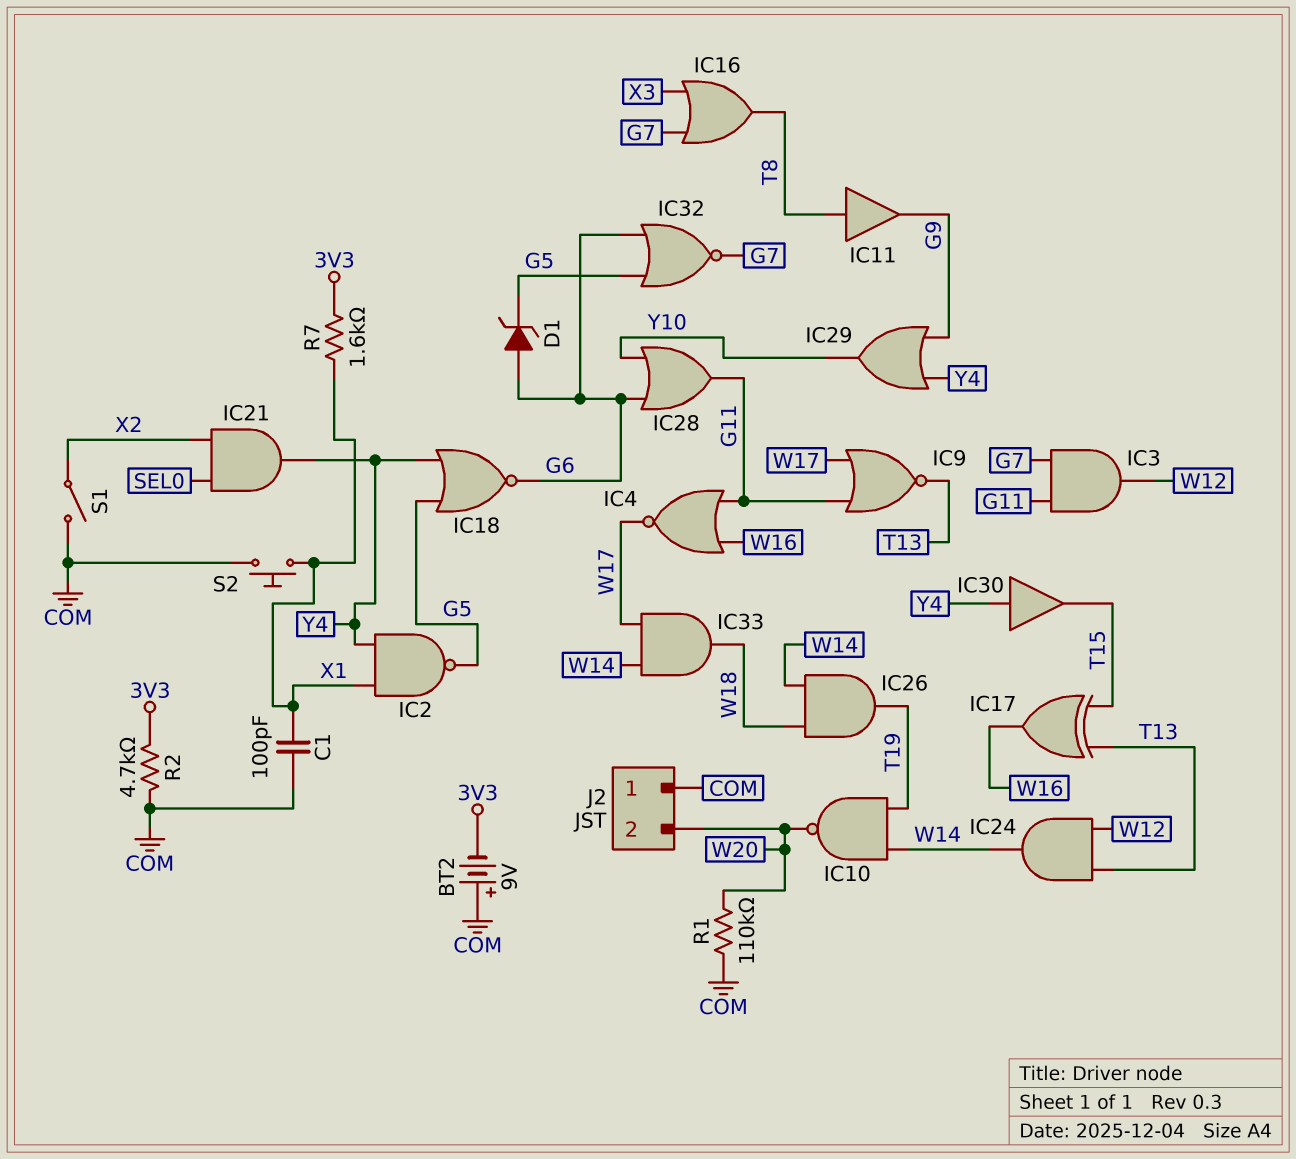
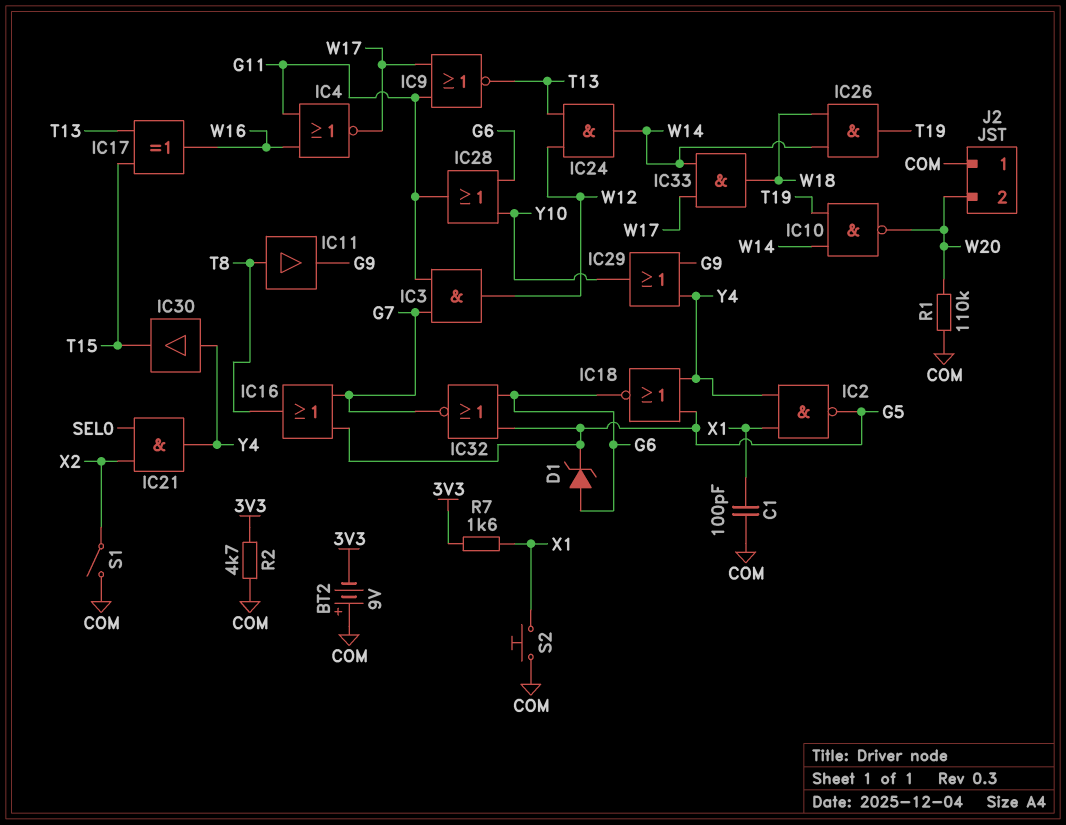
IC16: OR (in G7, in X3, out T8) -> OR (in G5, in G7, out T8)

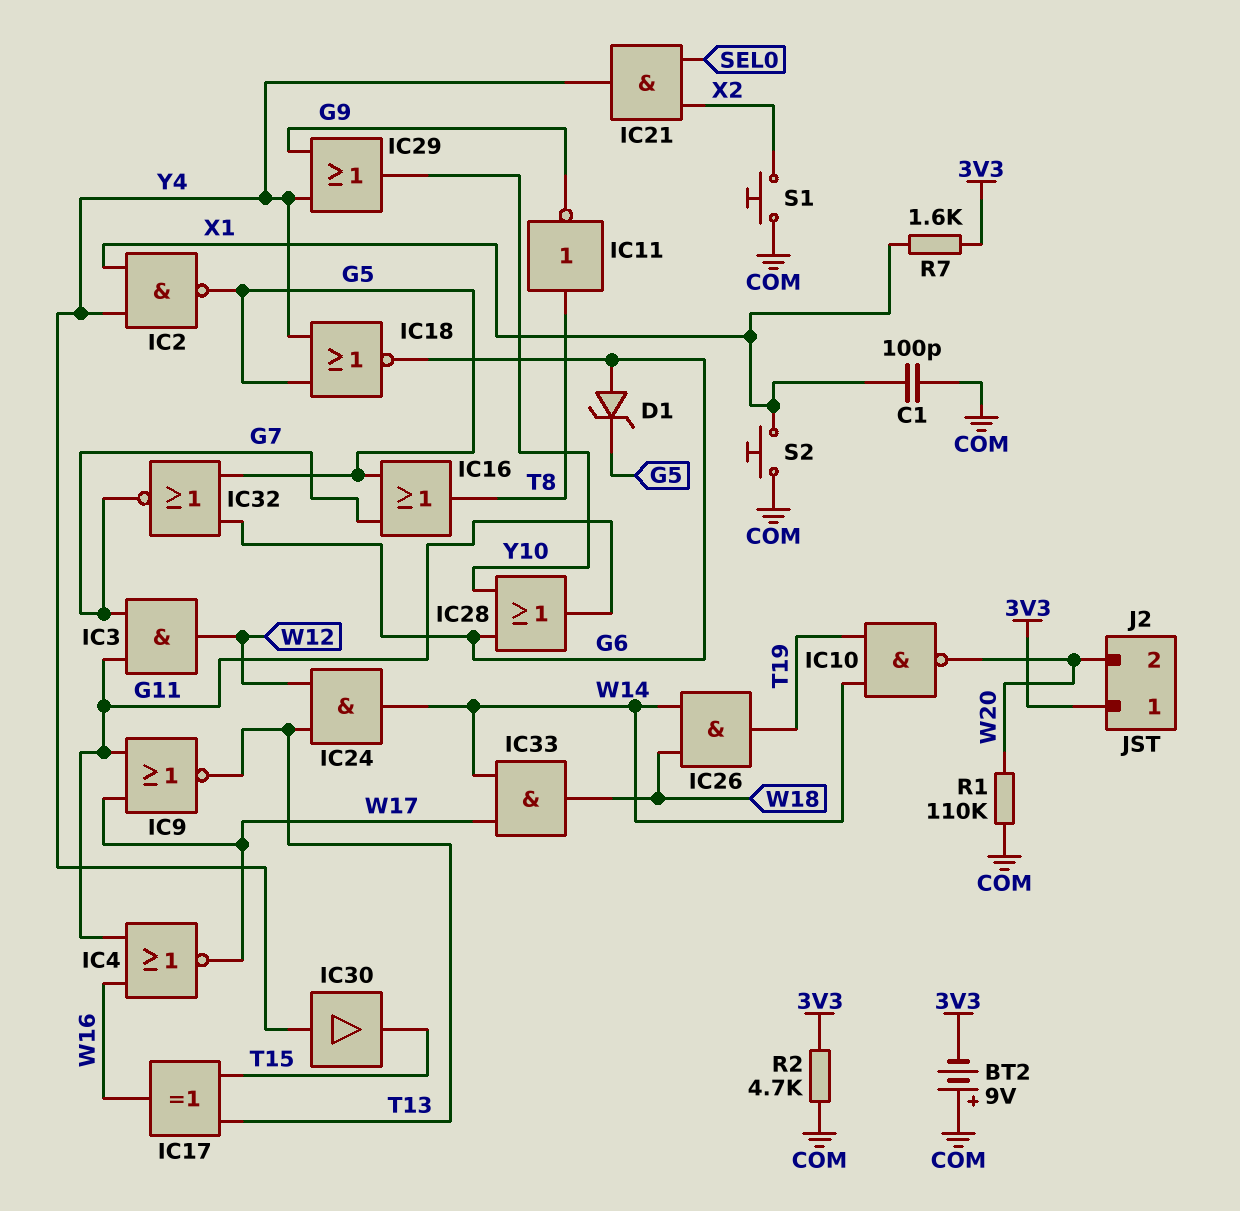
IC11: buffer (in T8, out G9) -> NOT (in T8, out G9)
J2 pin 1: COM -> 3V3
S1: switch (COM, X2) -> button (COM, X2)

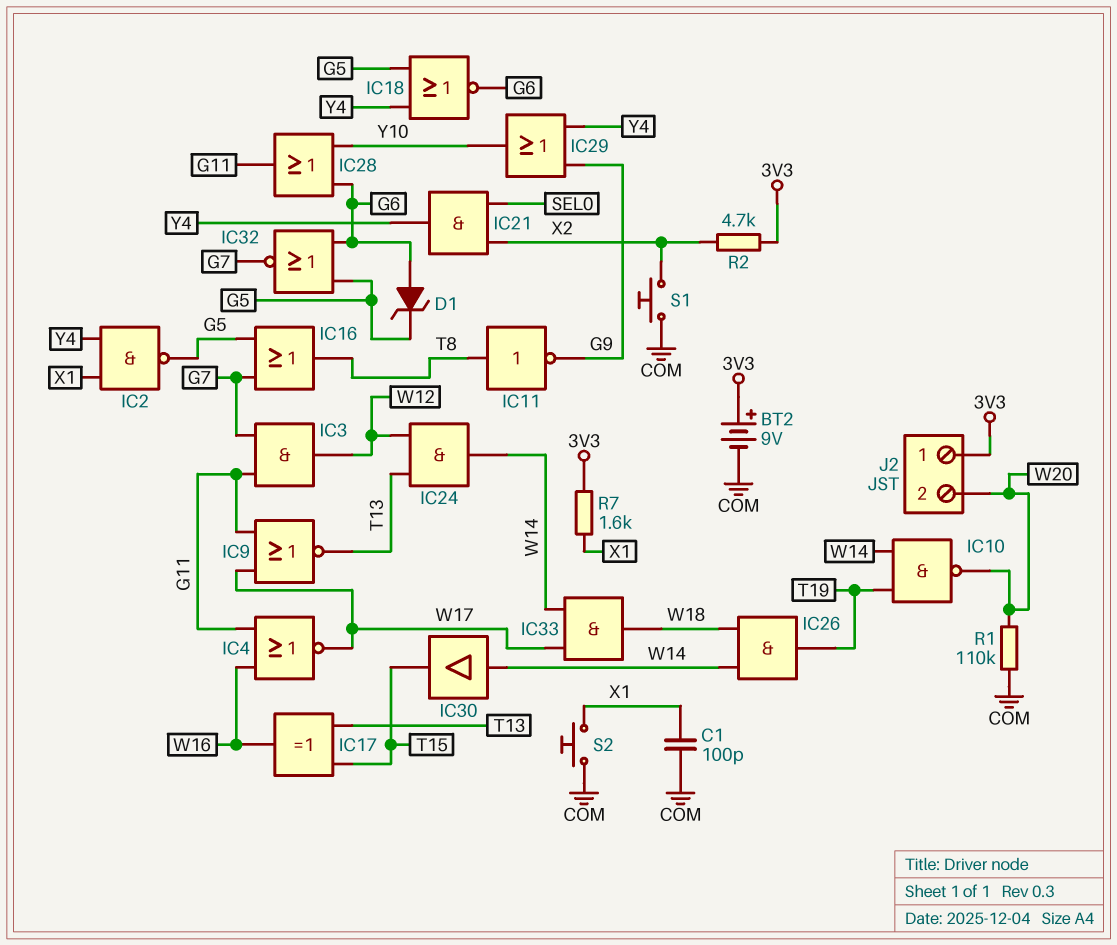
BT2: 9V (plus COM, minus 3V3) -> 9V (plus 3V3, minus COM)
IC30: buffer (in Y4, out T15) -> buffer (in W14, out T15)
R2: 4.7k (3V3, COM) -> 4.7k (3V3, X2)

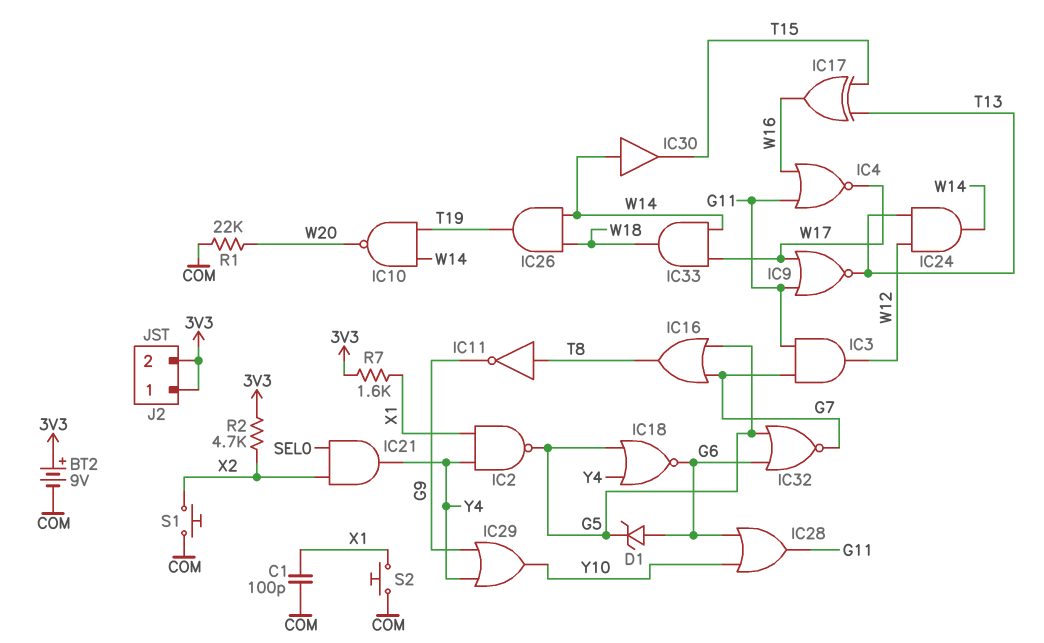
J2 pin 2: W20 -> 3V3
R1: 110k (COM, W20) -> 22k (COM, W20)

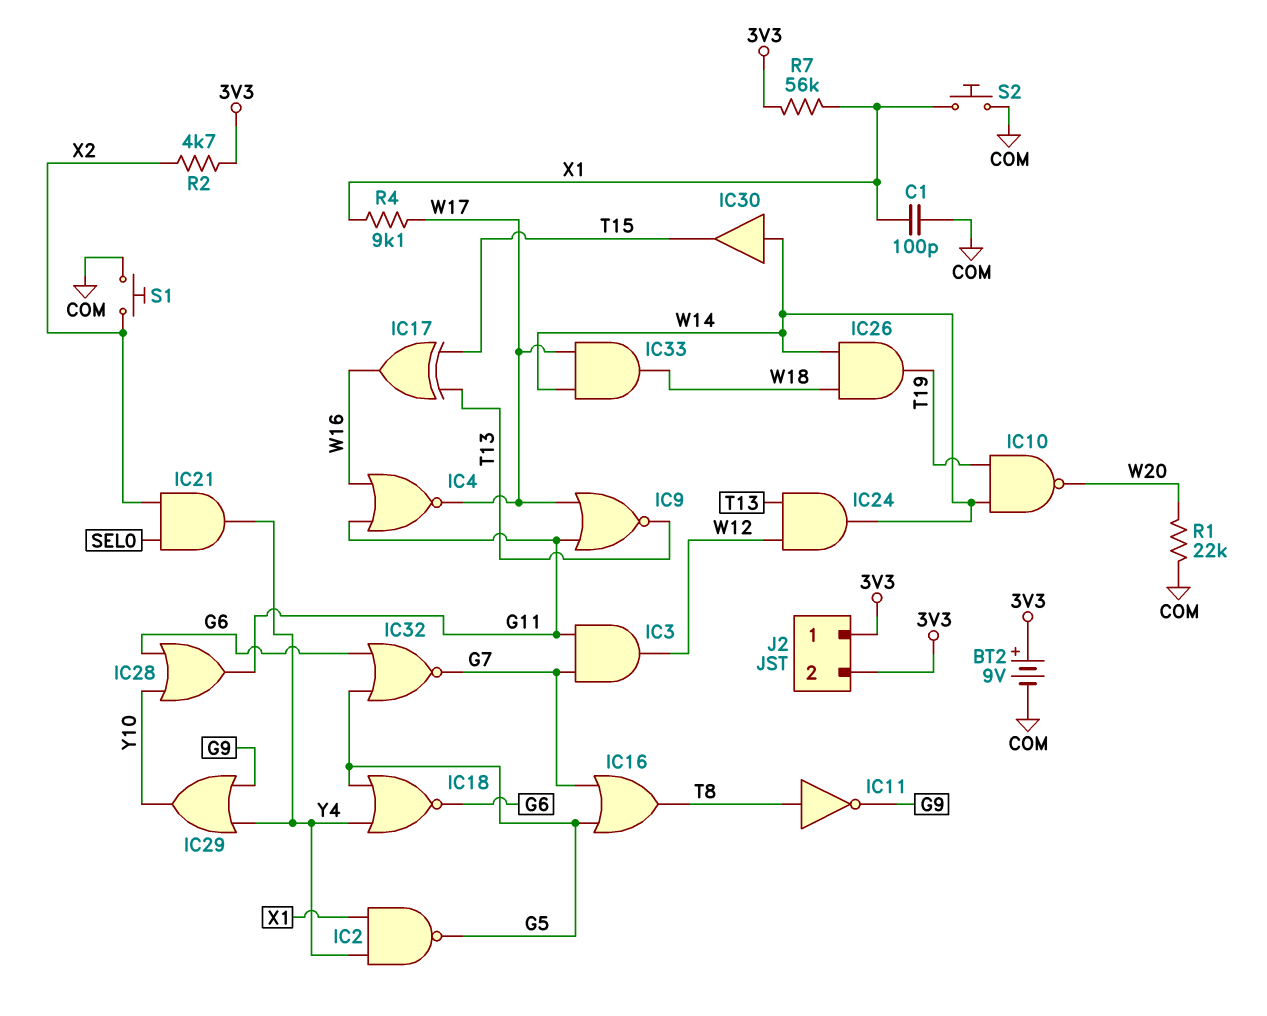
D1: zener (A G6, K G5) -> none
R4: none -> 9.1k (W17, X1)
R7: 1.6k (3V3, X1) -> 56k (3V3, X1)

